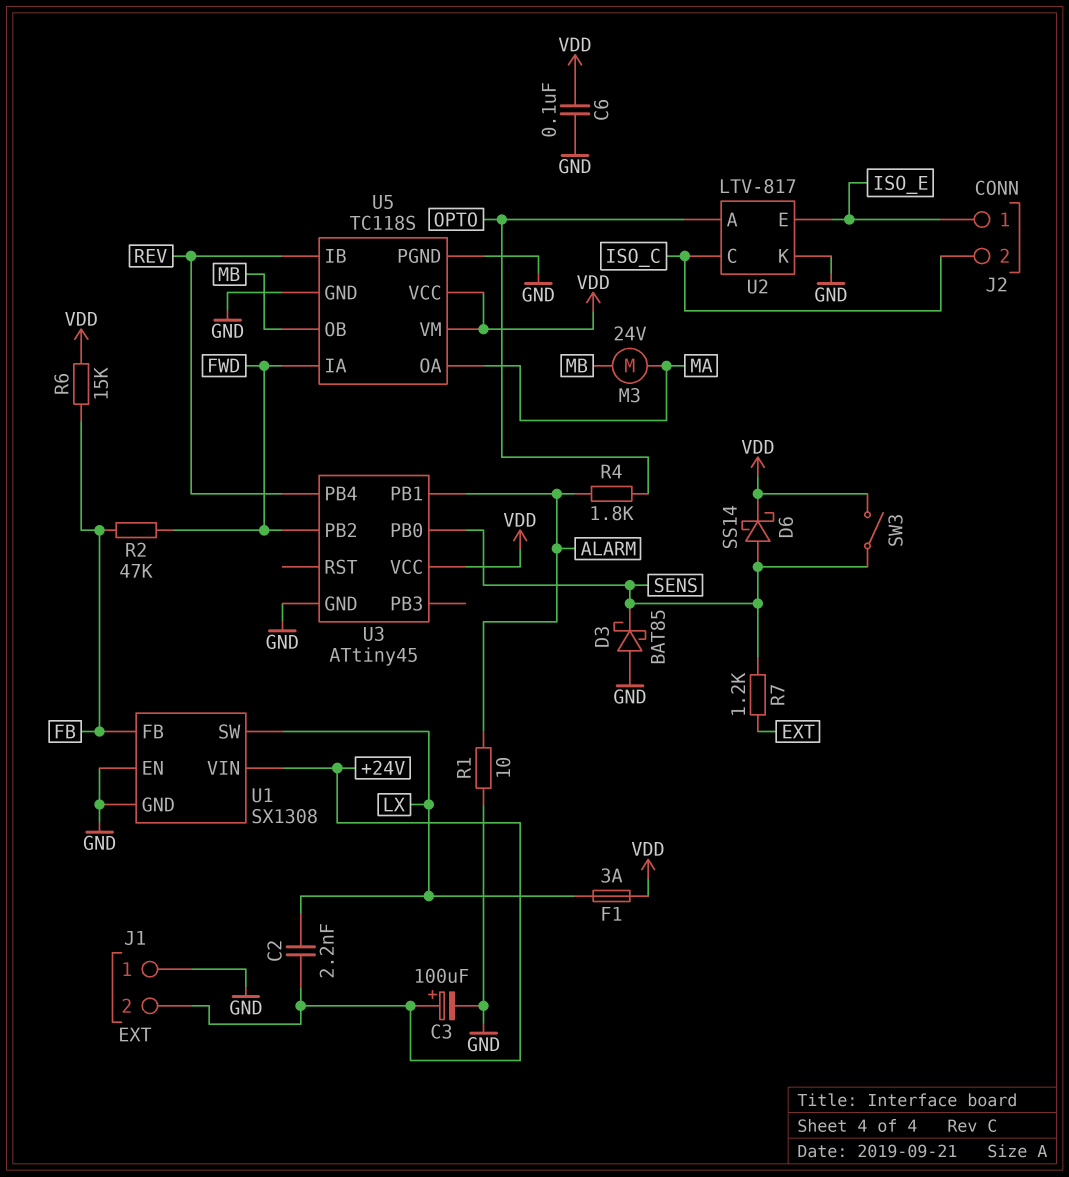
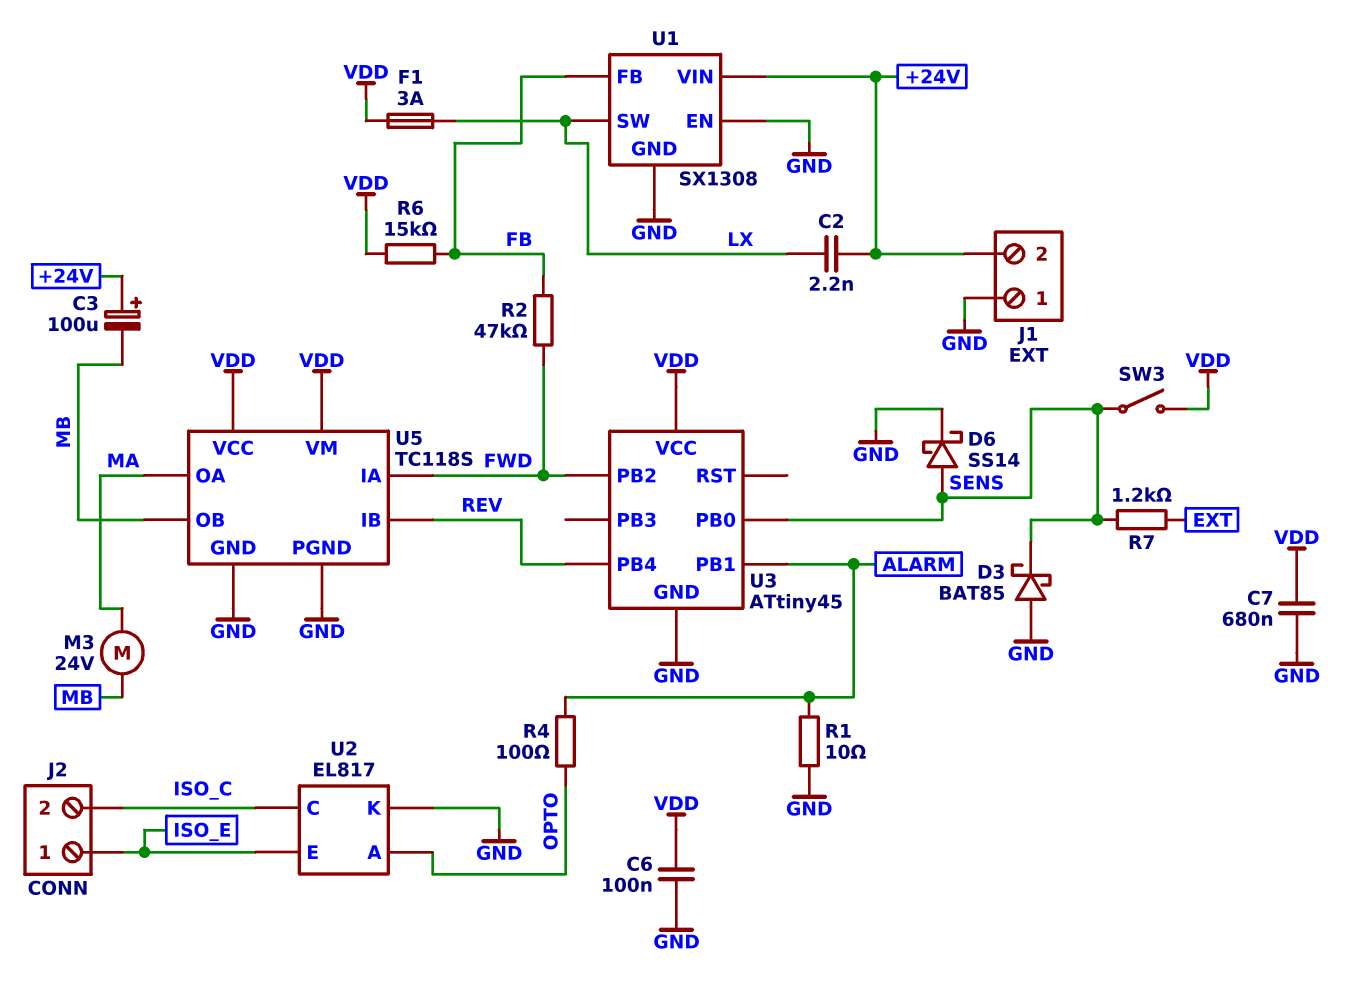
C3: 100uF (plus +24V, minus GND) -> 100uF (plus +24V, minus MB)
C7: none -> 680nF (GND, VDD)
D6: schottky SS14 (A SENS, K VDD) -> schottky SS14 (A SENS, K GND)
R4: 1.8k (ALARM, OPTO) -> 100 (ALARM, OPTO)
U2: LTV-817 -> EL817

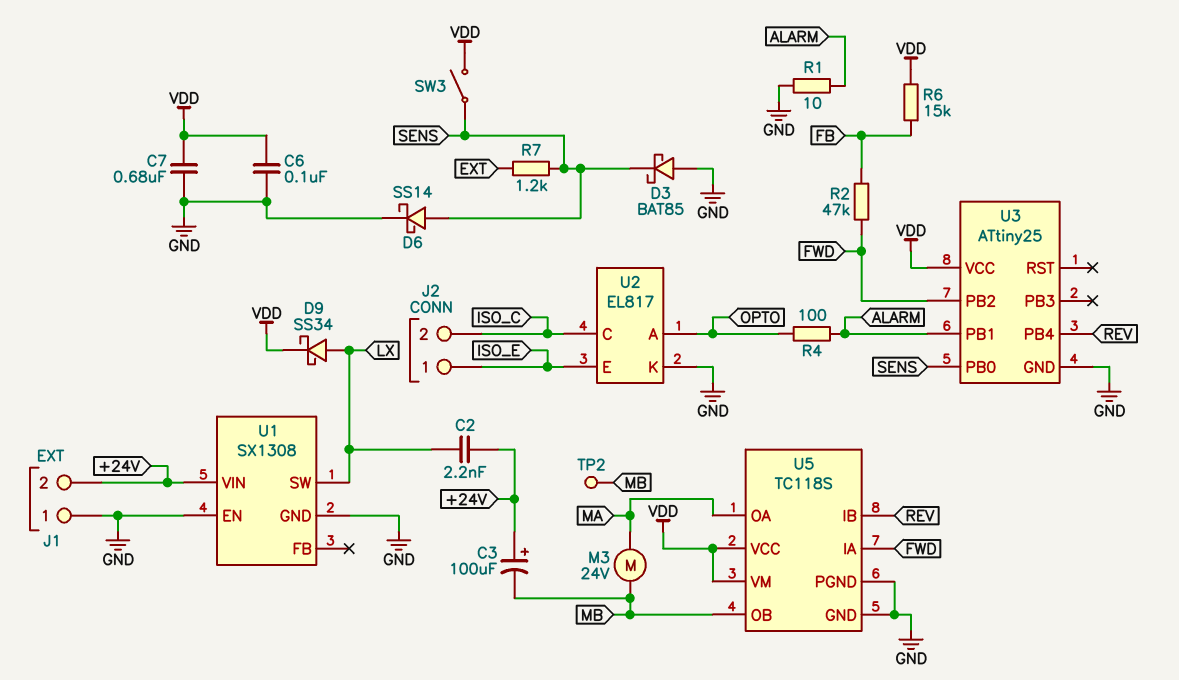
D9: none -> schottky SS34 (A LX, K VDD)
F1: 3A (LX, VDD) -> none
TP2: none -> test point (MB)
U1 pin FB: FB -> none
U3: ATtiny45 -> ATtiny25

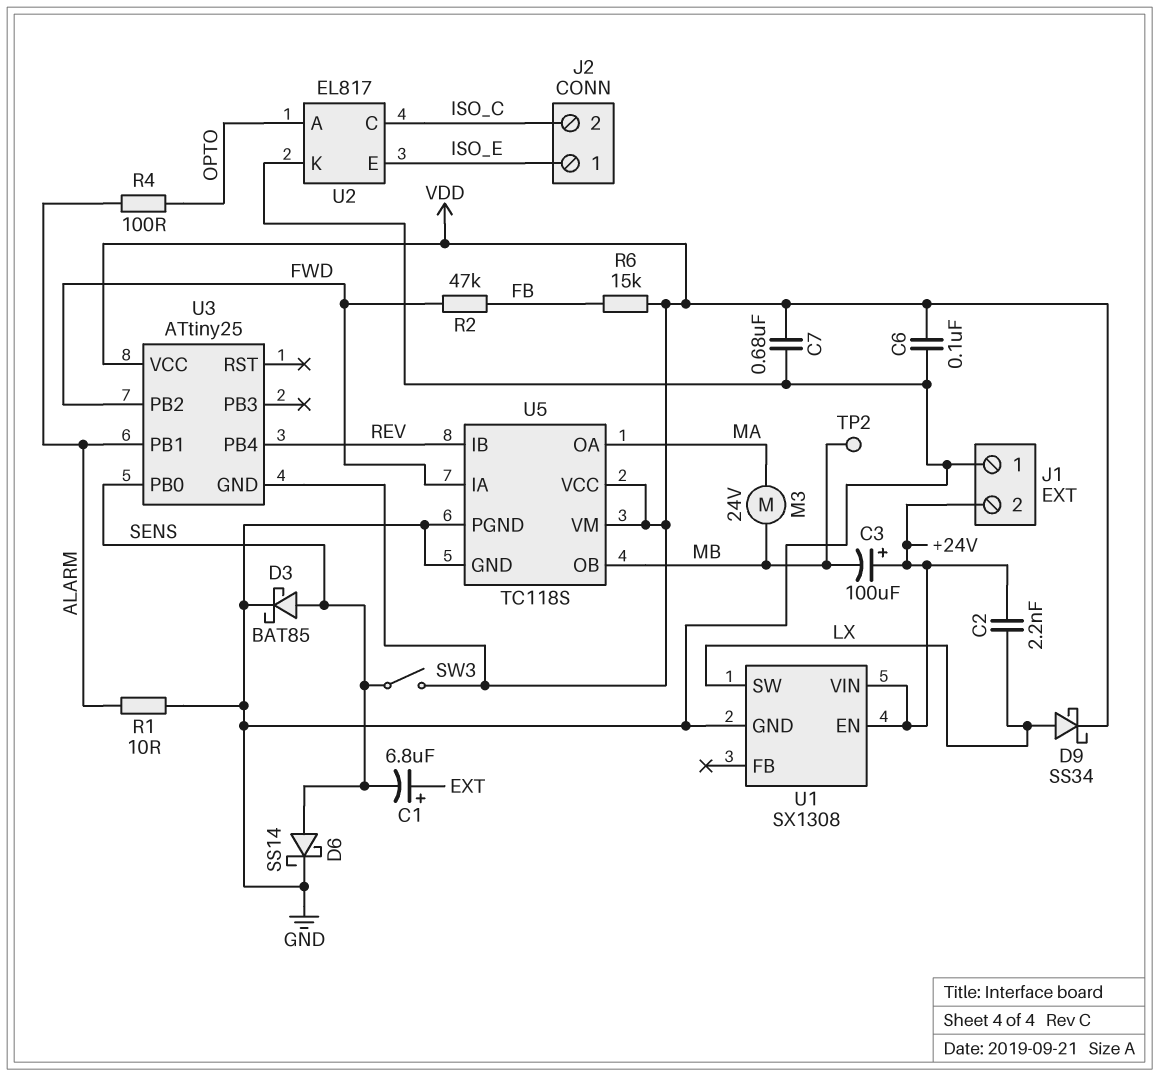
C1: none -> 6.8uF (plus EXT, minus SENS)
D3: schottky BAT85 (A GND, K SENS) -> schottky BAT85 (A SENS, K GND)
R7: 1.2k (EXT, SENS) -> none
U1 pin EN: GND -> +24V
U3 pin GND: GND -> VDD

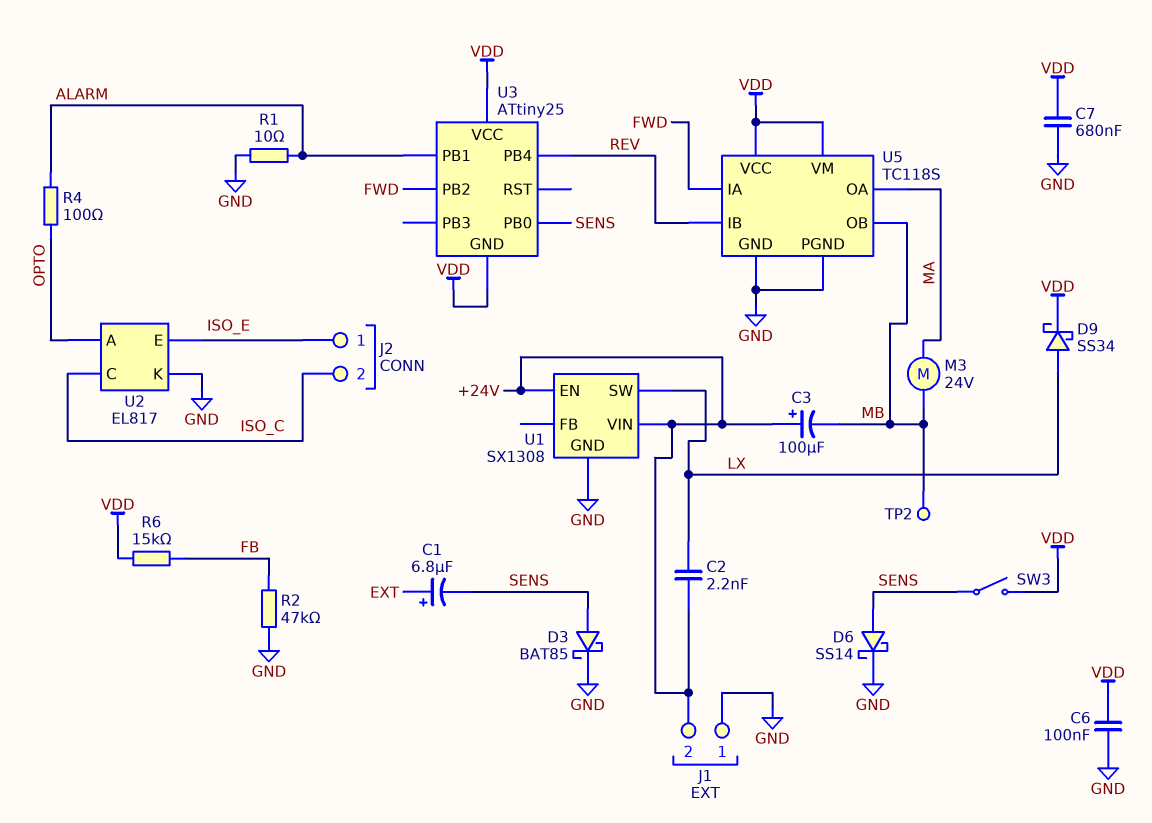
R2: 47k (FB, FWD) -> 47k (FB, GND)

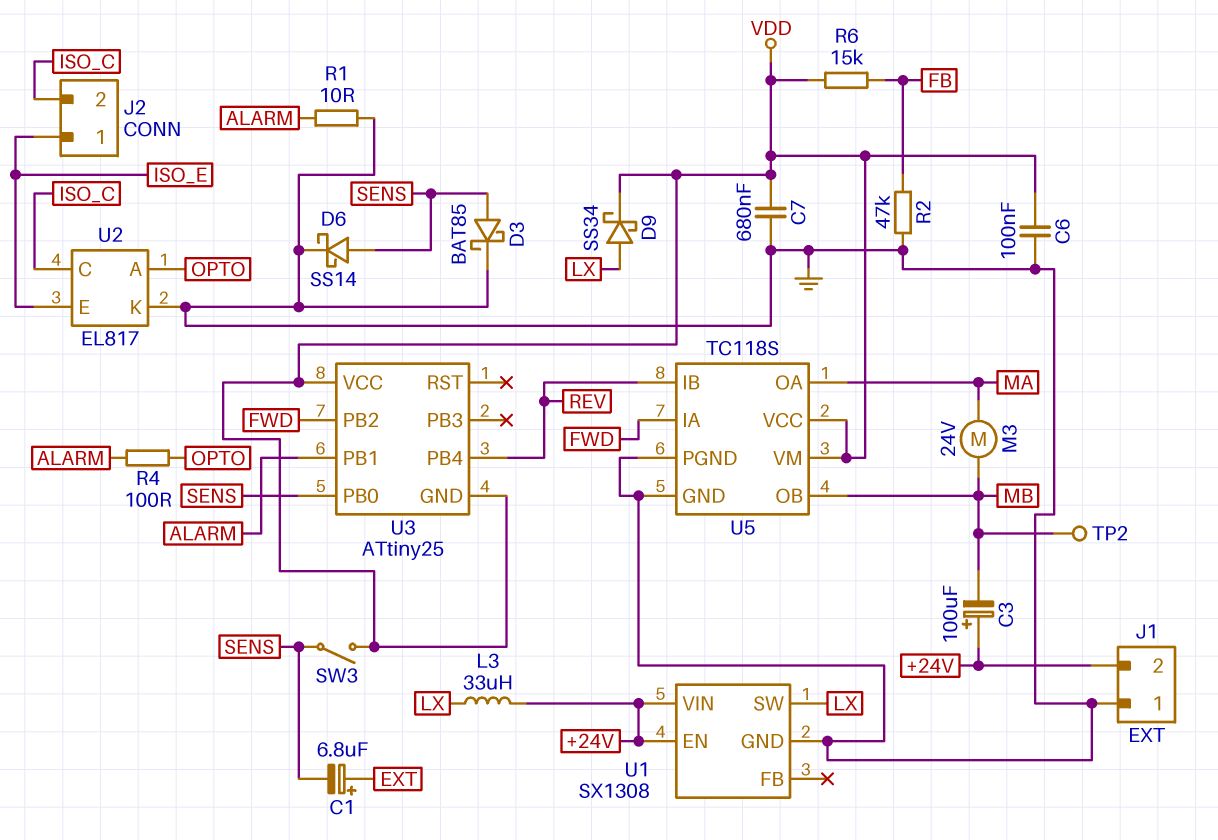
C2: 2.2nF (+24V, LX) -> none
L3: none -> 33uH (+24V, LX)

